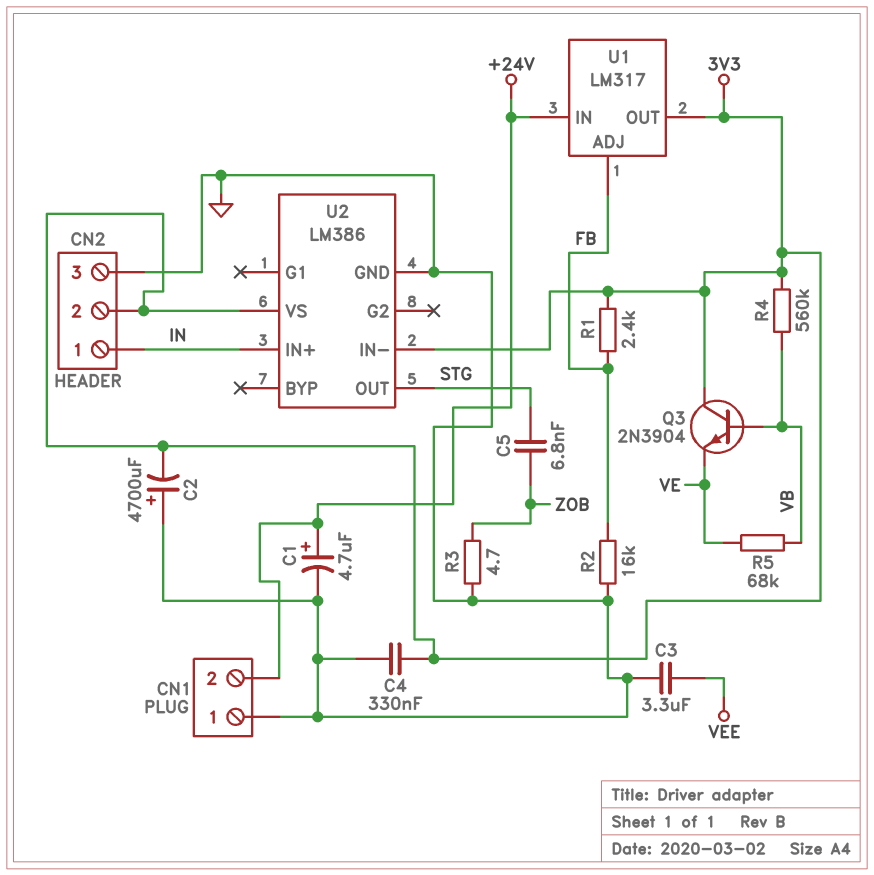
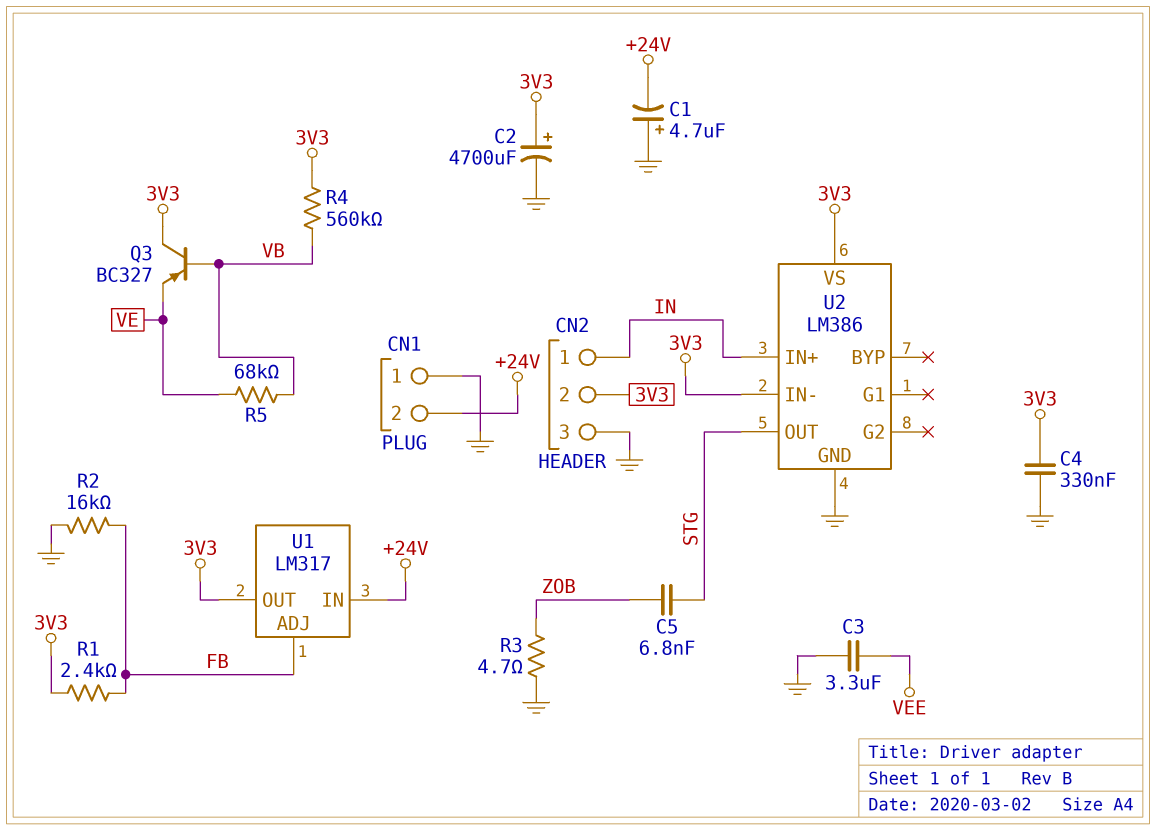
C1: 4.7uF (plus +24V, minus GND) -> 4.7uF (plus GND, minus +24V)
C2: 4700uF (plus GND, minus 3V3) -> 4700uF (plus 3V3, minus GND)
Q3: NPN 2N3904 (B VB, C 3V3, E VE) -> PNP BC327 (B VB, C 3V3, E VE)

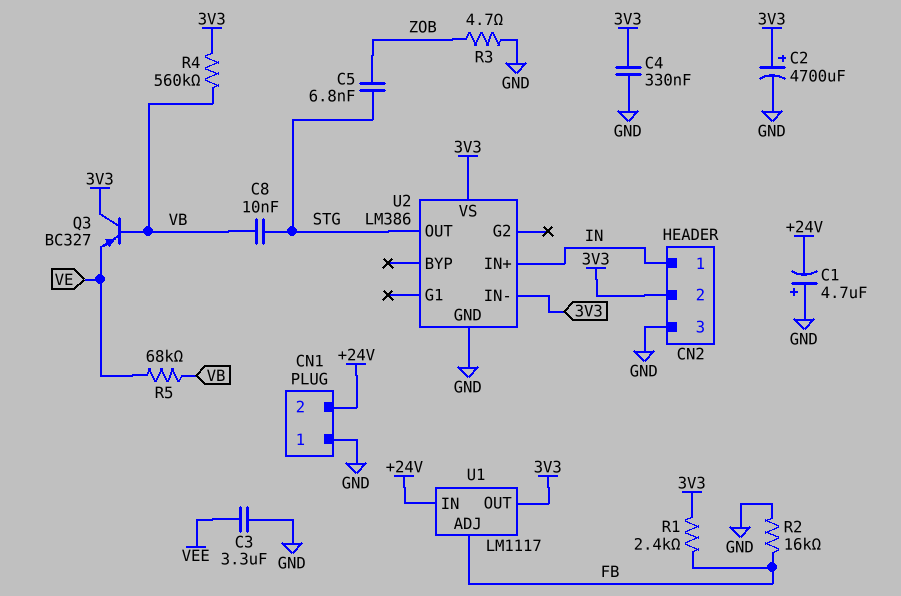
C8: none -> 10nF (STG, VB)
U1: LM317 -> LM1117

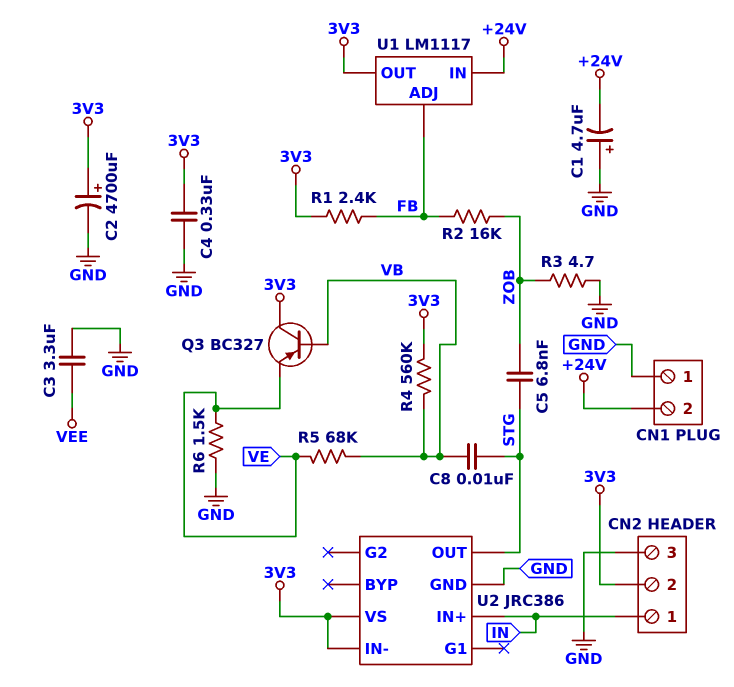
R2: 16k (FB, GND) -> 16k (FB, ZOB)
R6: none -> 1.5k (GND, VE)
U2: LM386 -> JRC386

